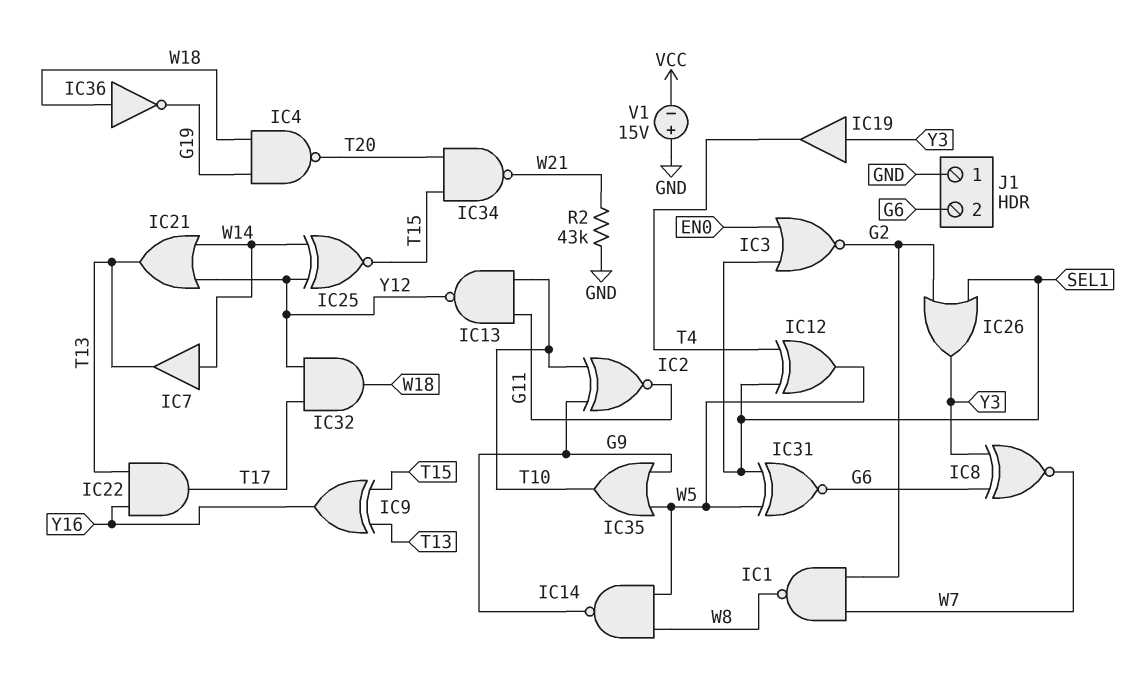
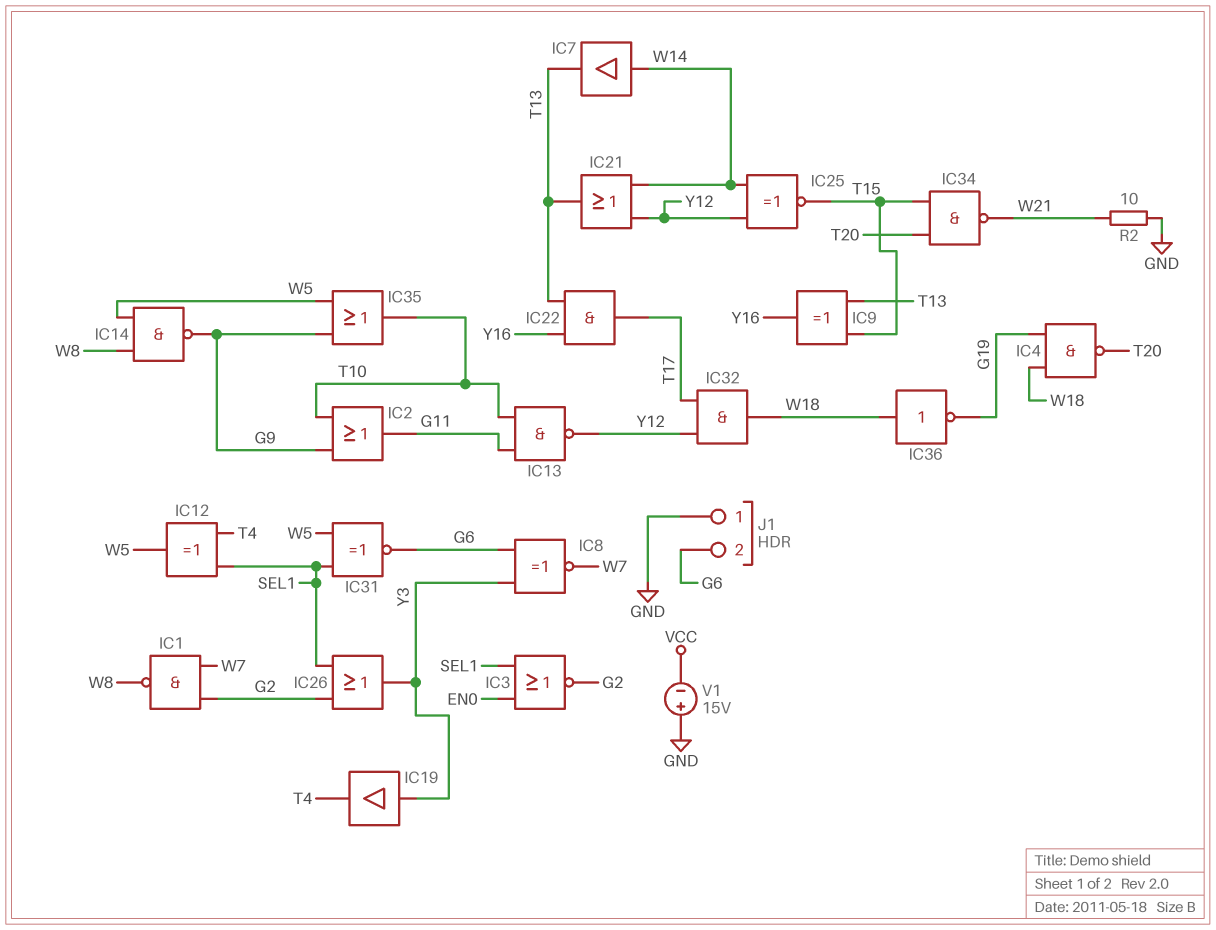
IC2: XNOR (in G9, in T10, out G11) -> OR (in G9, in T10, out G11)
R2: 43k (GND, W21) -> 10 (GND, W21)

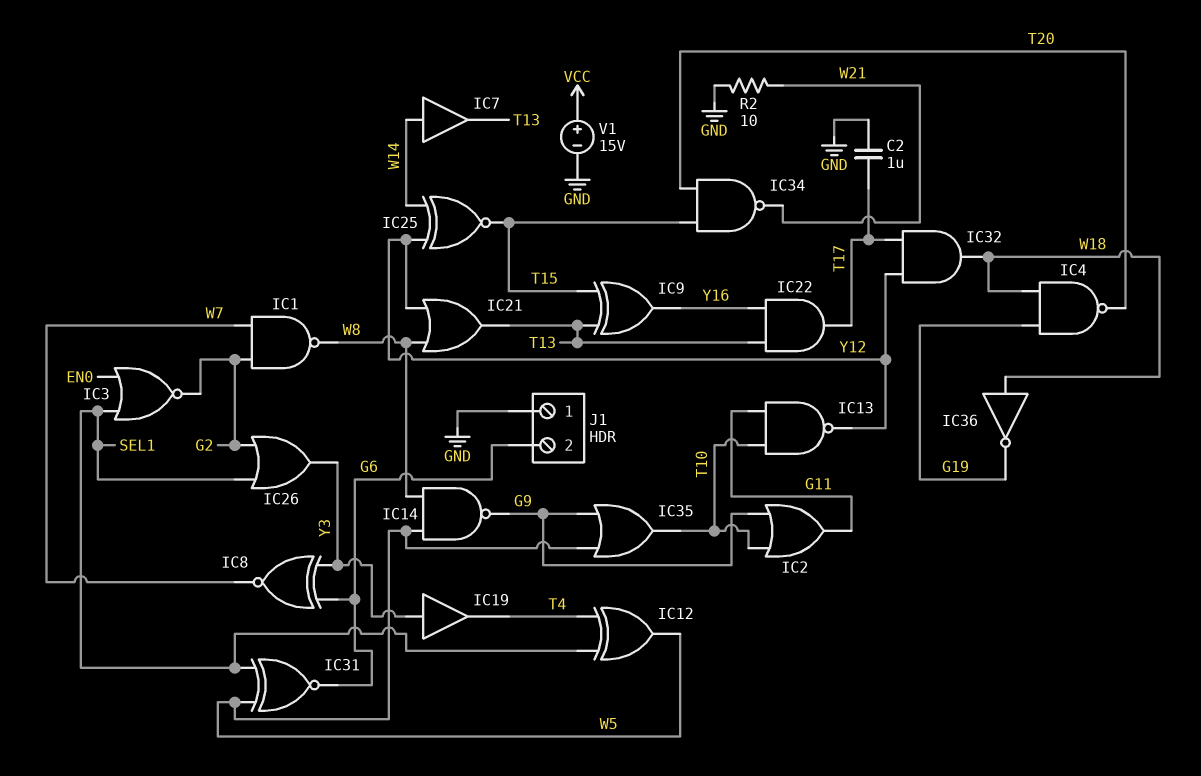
C2: none -> 1uF (GND, T17)
IC21: OR (in W14, in Y12, out T13) -> OR (in W8, in Y12, out T13)
V1: 15V (plus GND, minus VCC) -> 15V (plus VCC, minus GND)

